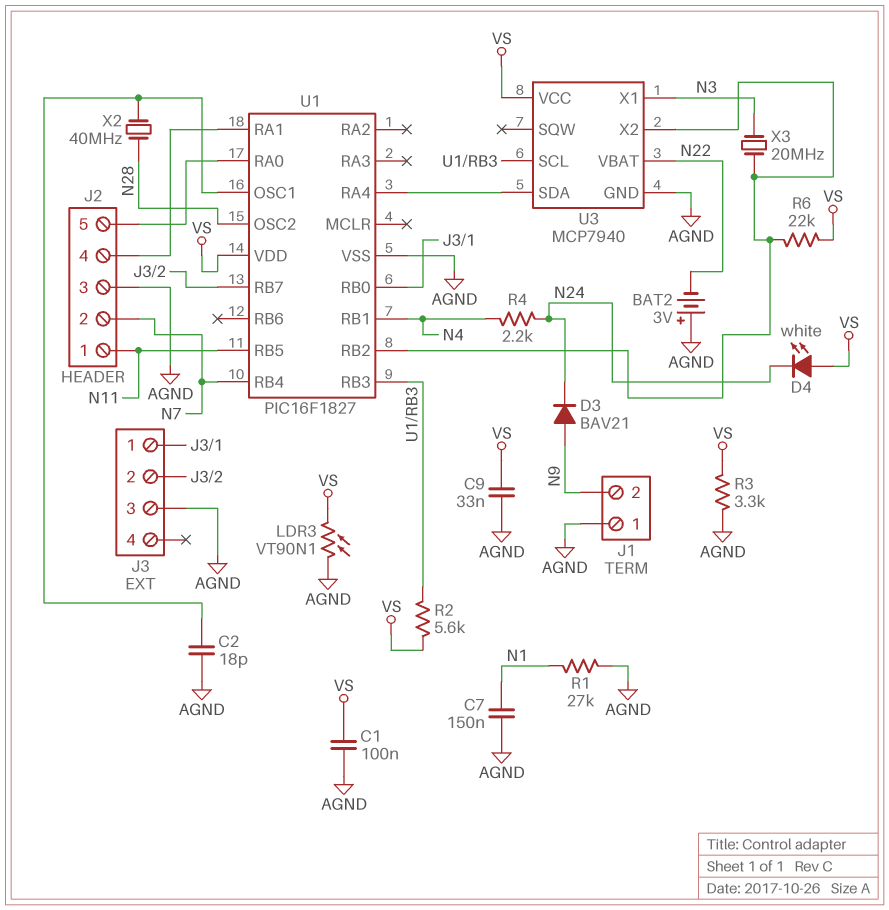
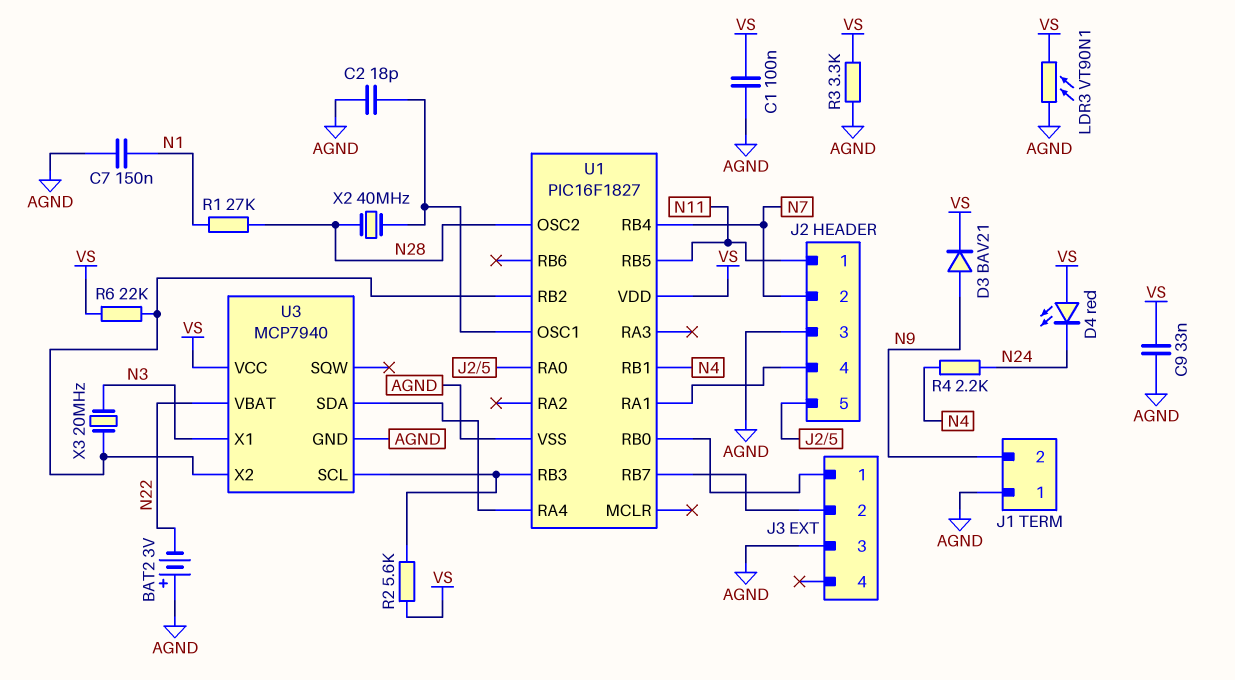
D3: diode BAV21 (A N9, K N24) -> diode BAV21 (A N9, K VS)
D4: LED white (A VS, K N24) -> LED red (A VS, K N24)
R1: 27k (AGND, N1) -> 27k (N1, N28)

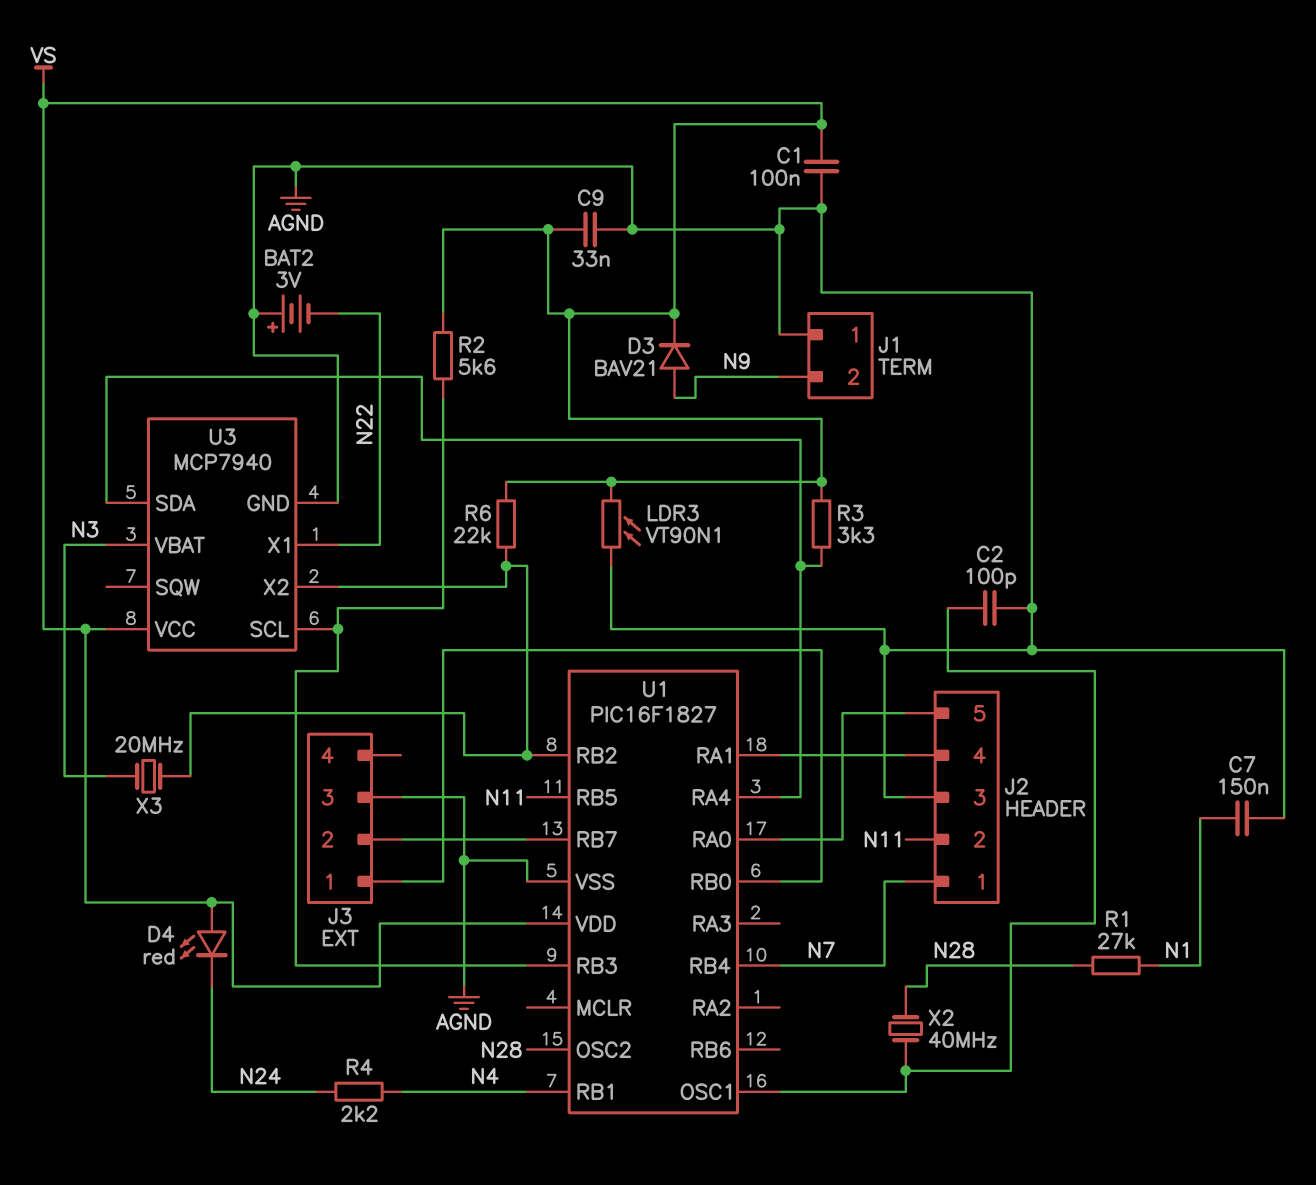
C2: 18pF (AGND, U1/OSC1) -> 100pF (AGND, U1/OSC1)
J2 pin 1: N11 -> N7
J2 pin 2: N7 -> N11
R3: 3.3k (AGND, VS) -> 3.3k (U1/RA4, VS)
U3 pin VBAT: N22 -> N3
U3 pin X1: N3 -> N22

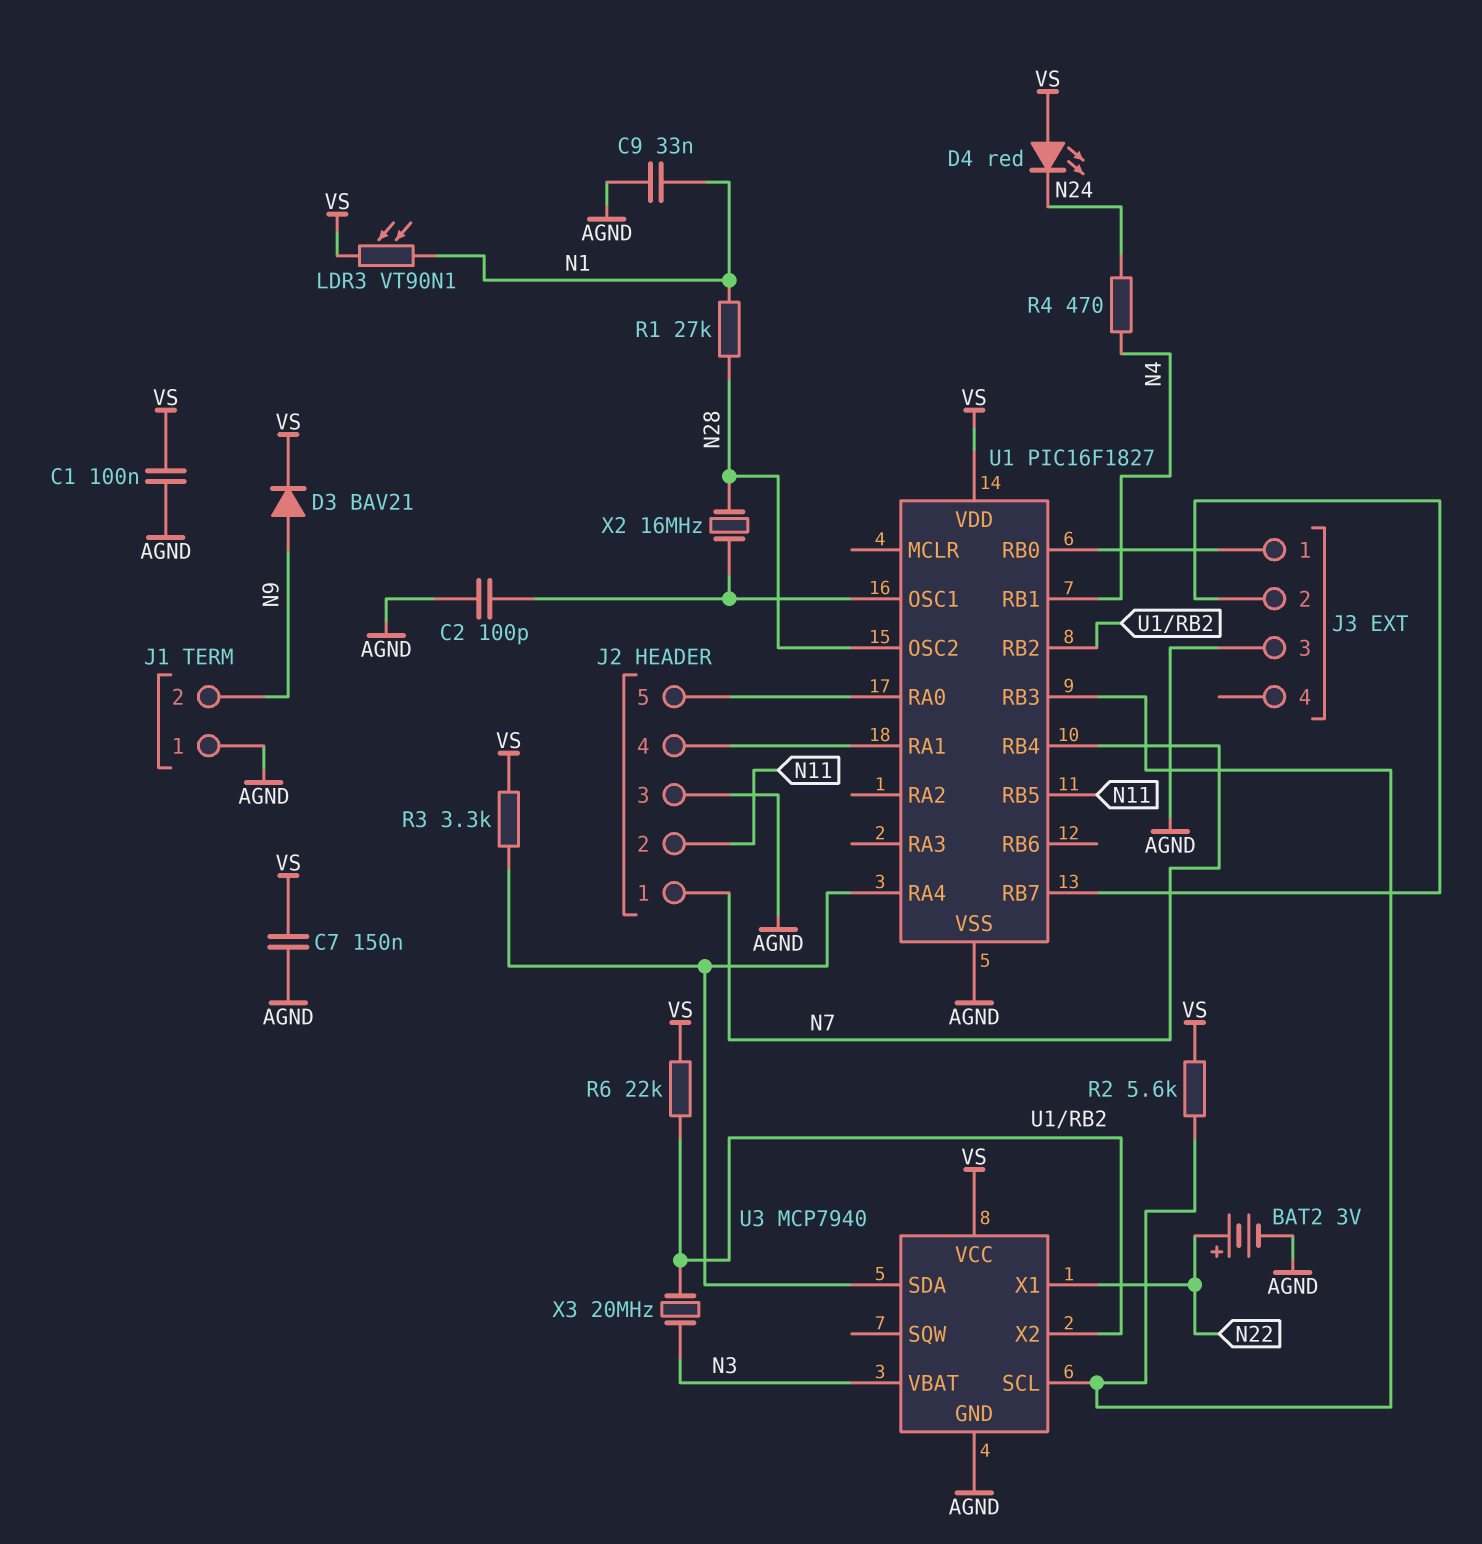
BAT2: 3V (plus AGND, minus N22) -> 3V (plus N22, minus AGND)
C7: 150nF (AGND, N1) -> 150nF (AGND, VS)
C9: 33nF (AGND, VS) -> 33nF (AGND, N1)
LDR3: VT90N1 (AGND, VS) -> VT90N1 (N1, VS)
R4: 2.2k (N4, N24) -> 470 (N4, N24)
X2: 40MHz (N28, U1/OSC1) -> 16MHz (N28, U1/OSC1)

